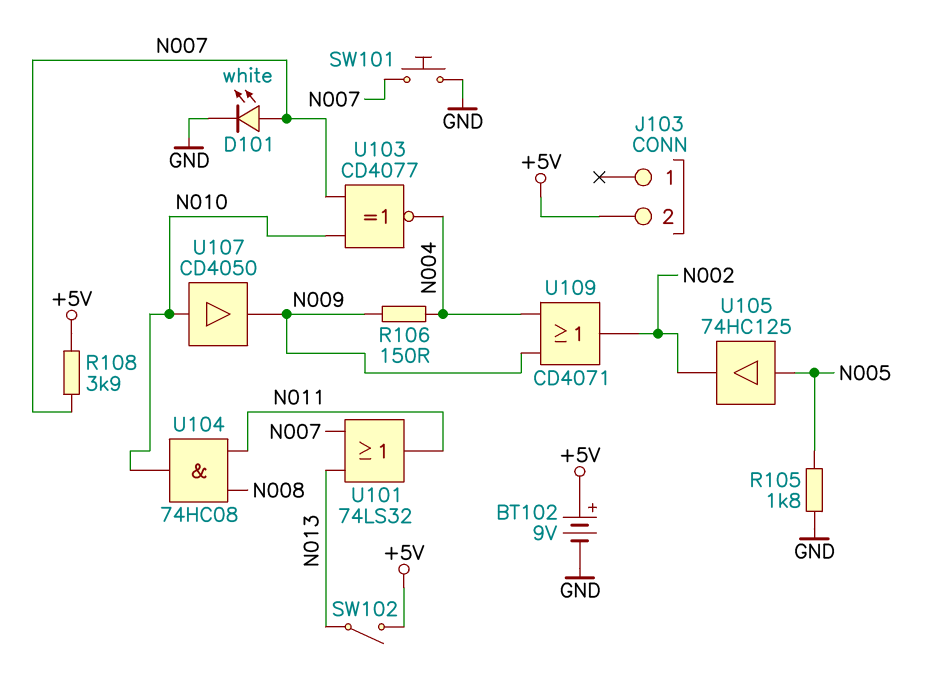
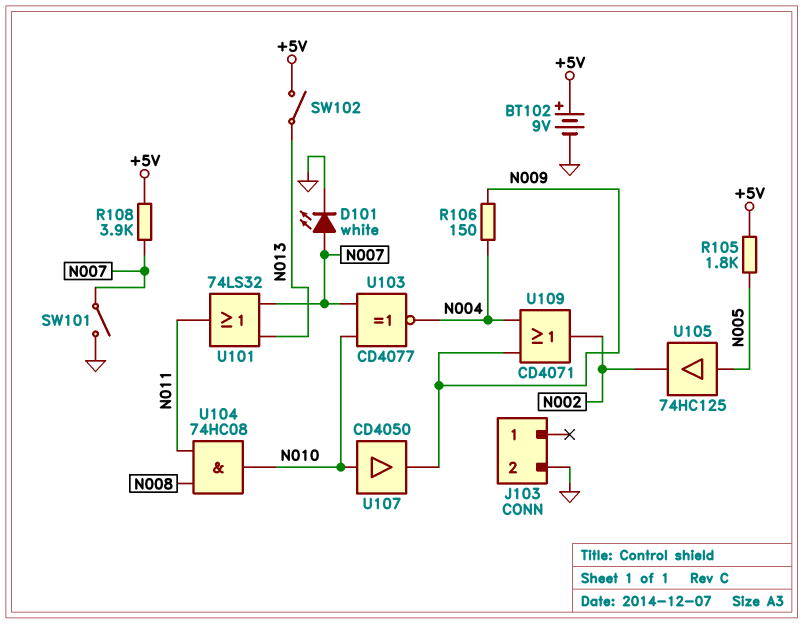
J103 pin 2: +5V -> GND
R105: 1.8k (GND, N005) -> 1.8k (+5V, N005)
SW101: button (GND, N007) -> switch (GND, N007)

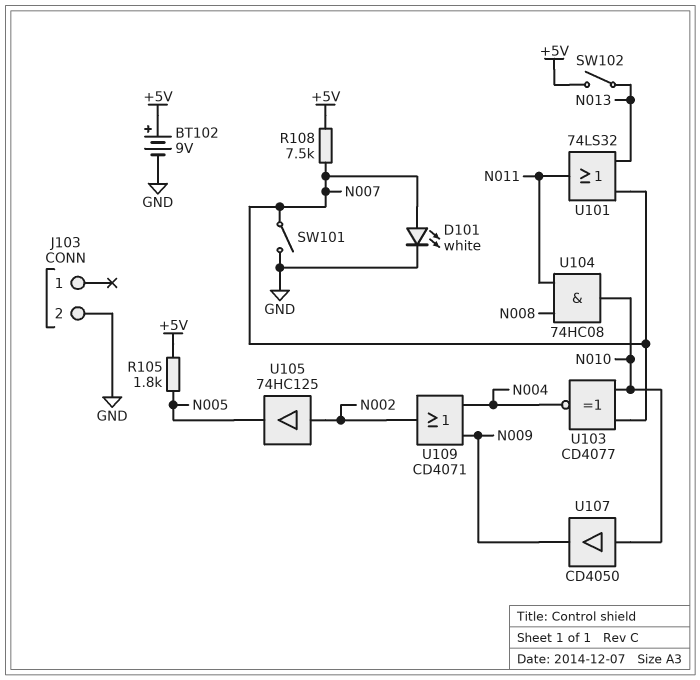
R106: 150 (N004, N009) -> none
R108: 3.9k (+5V, N007) -> 7.5k (+5V, N007)
U105: buffer 74HC125 (in N005, out N002) -> buffer 74HC125 (in N002, out N005)

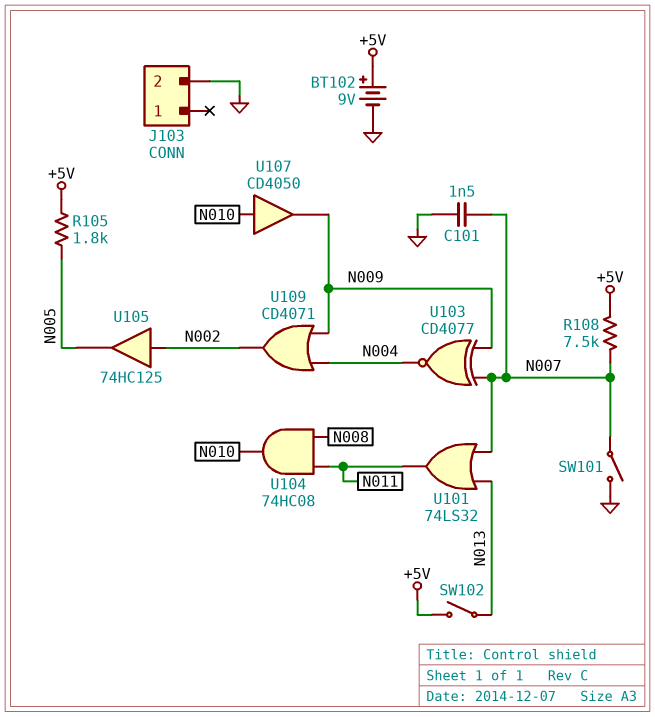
C101: none -> 1.5nF (GND, N007)
D101: LED white (A N007, K GND) -> none
U103: XNOR CD4077 (in N007, in N010, out N004) -> XNOR CD4077 (in N007, in N009, out N004)

